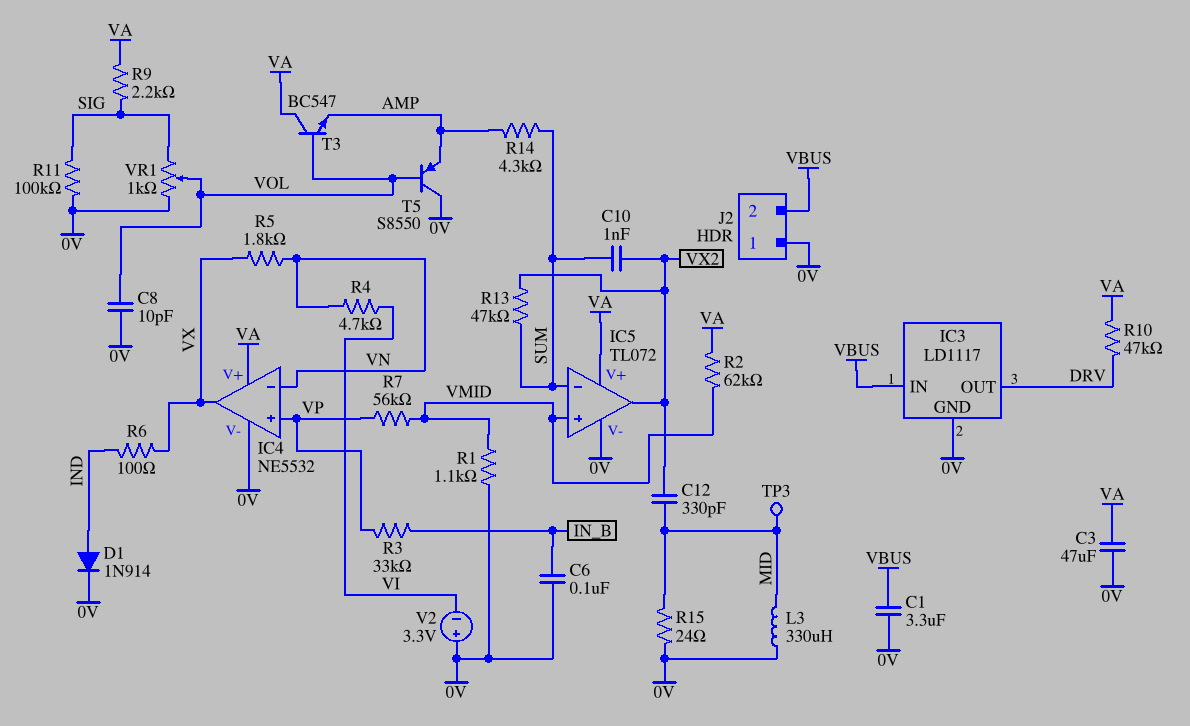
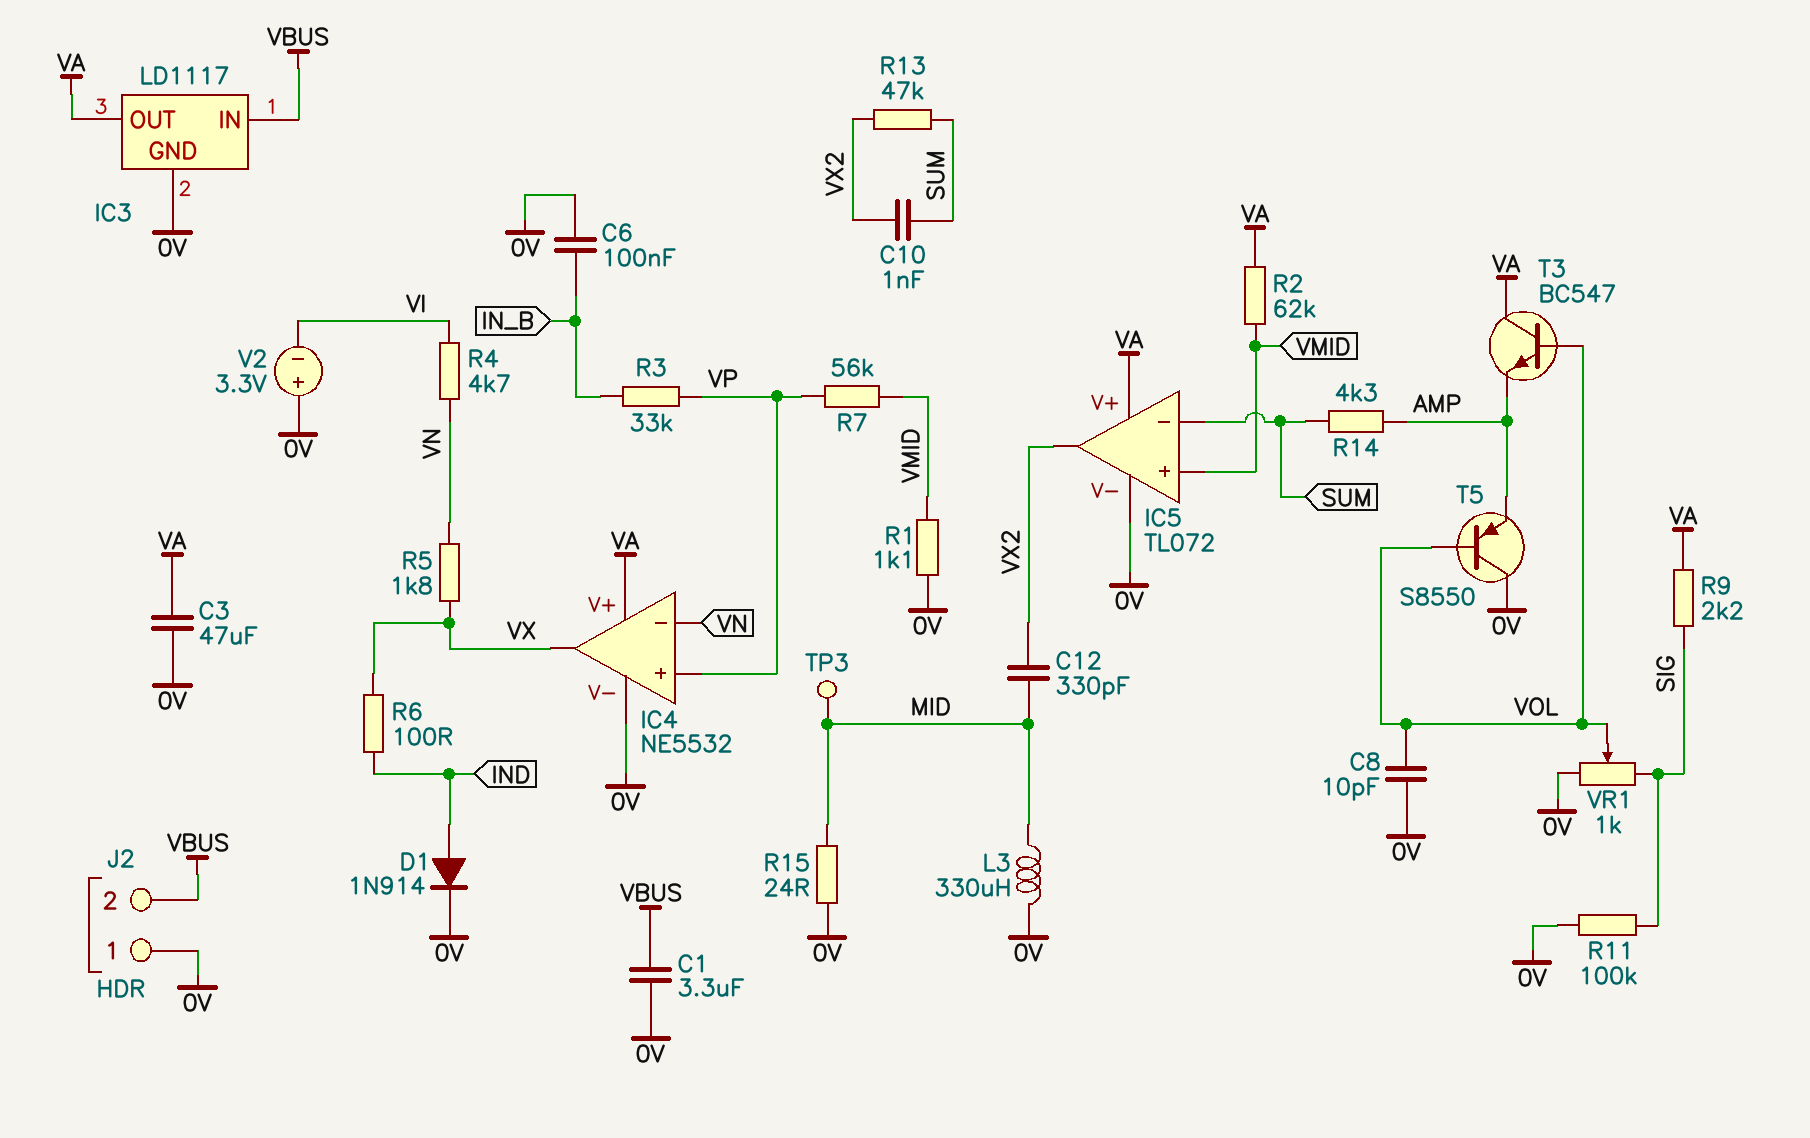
IC3 pin OUT: DRV -> VA
R10: 47k (DRV, VA) -> none

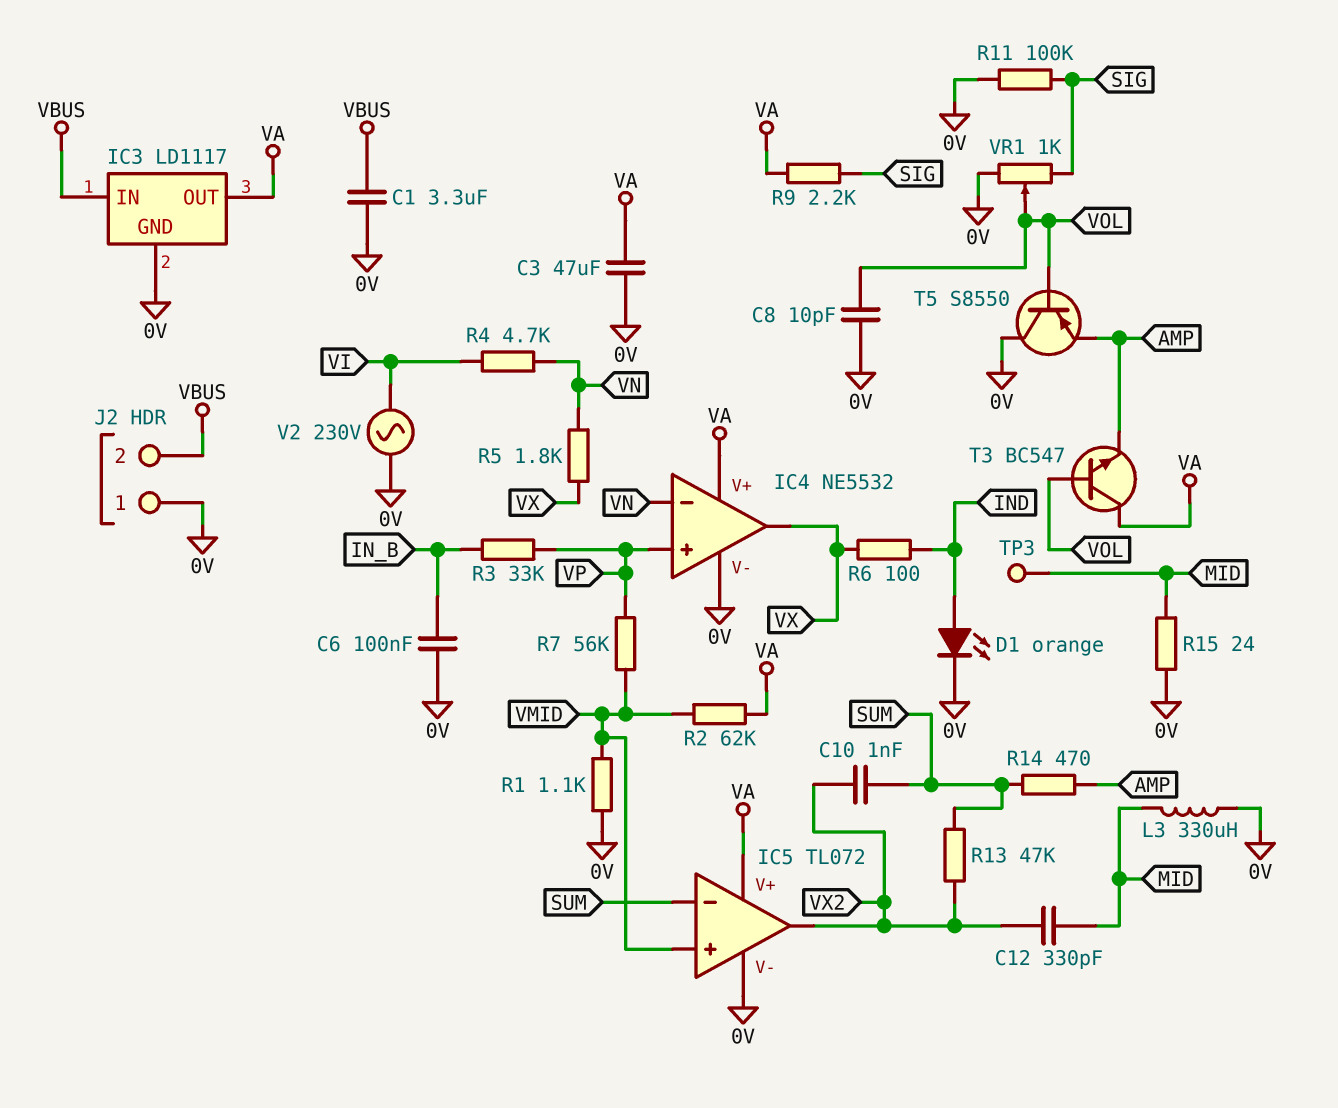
D1: diode 1N914 (A IND, K 0V) -> LED orange (A IND, K 0V)
R14: 4.3k (AMP, SUM) -> 470 (AMP, SUM)
V2: 3.3V (plus 0V, minus VI) -> AC 230V (0V, VI)

